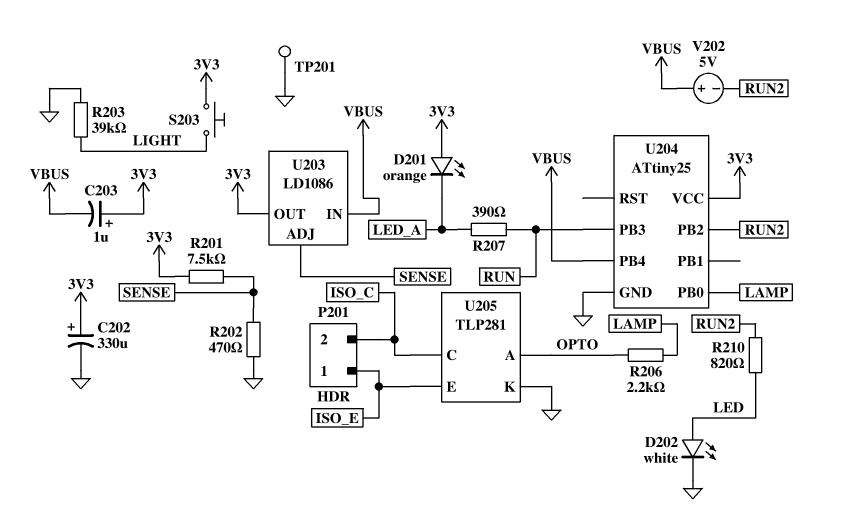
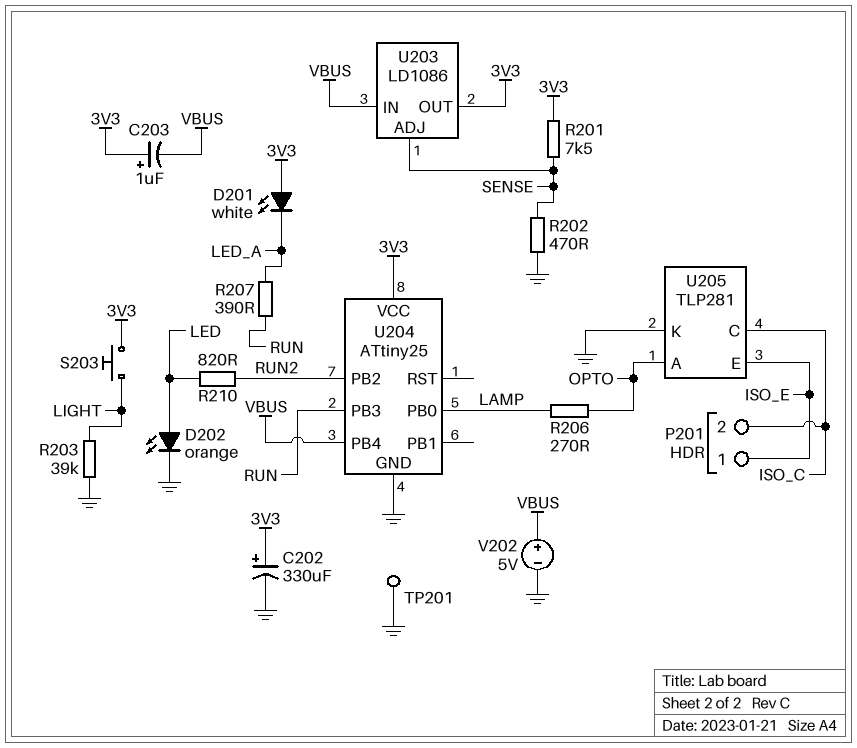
D201: LED orange (A 3V3, K LED_A) -> LED white (A 3V3, K LED_A)
D202: LED white (A LED, K GND) -> LED orange (A LED, K GND)
R206: 2.2k (LAMP, OPTO) -> 270 (LAMP, OPTO)
V202: 5V (plus VBUS, minus RUN2) -> 5V (plus VBUS, minus GND)

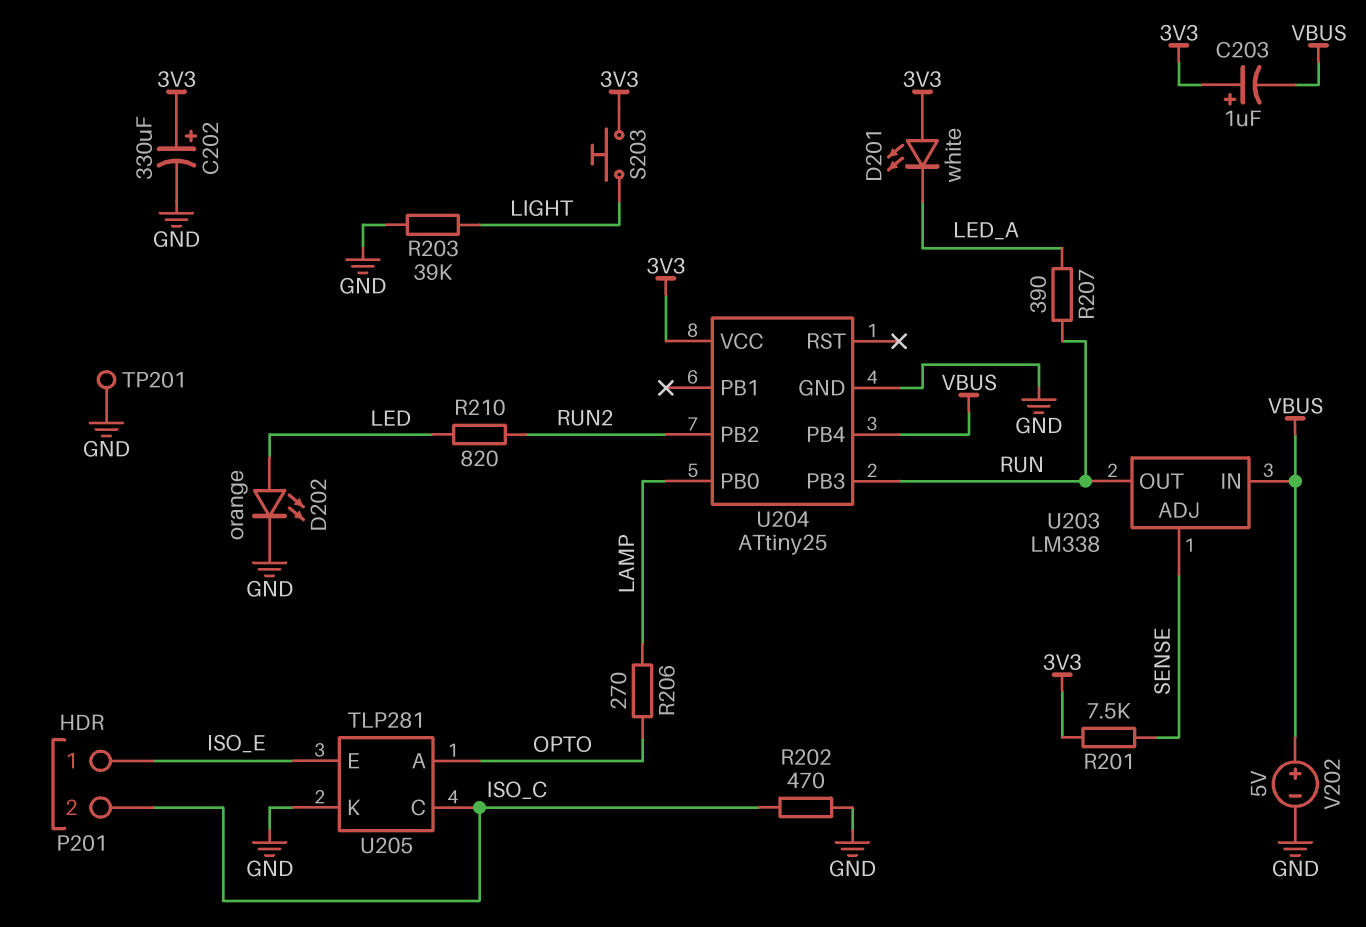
R202: 470 (GND, SENSE) -> 470 (GND, ISO_C)
U203: LD1086 -> LM338
U203 pin OUT: 3V3 -> RUN

